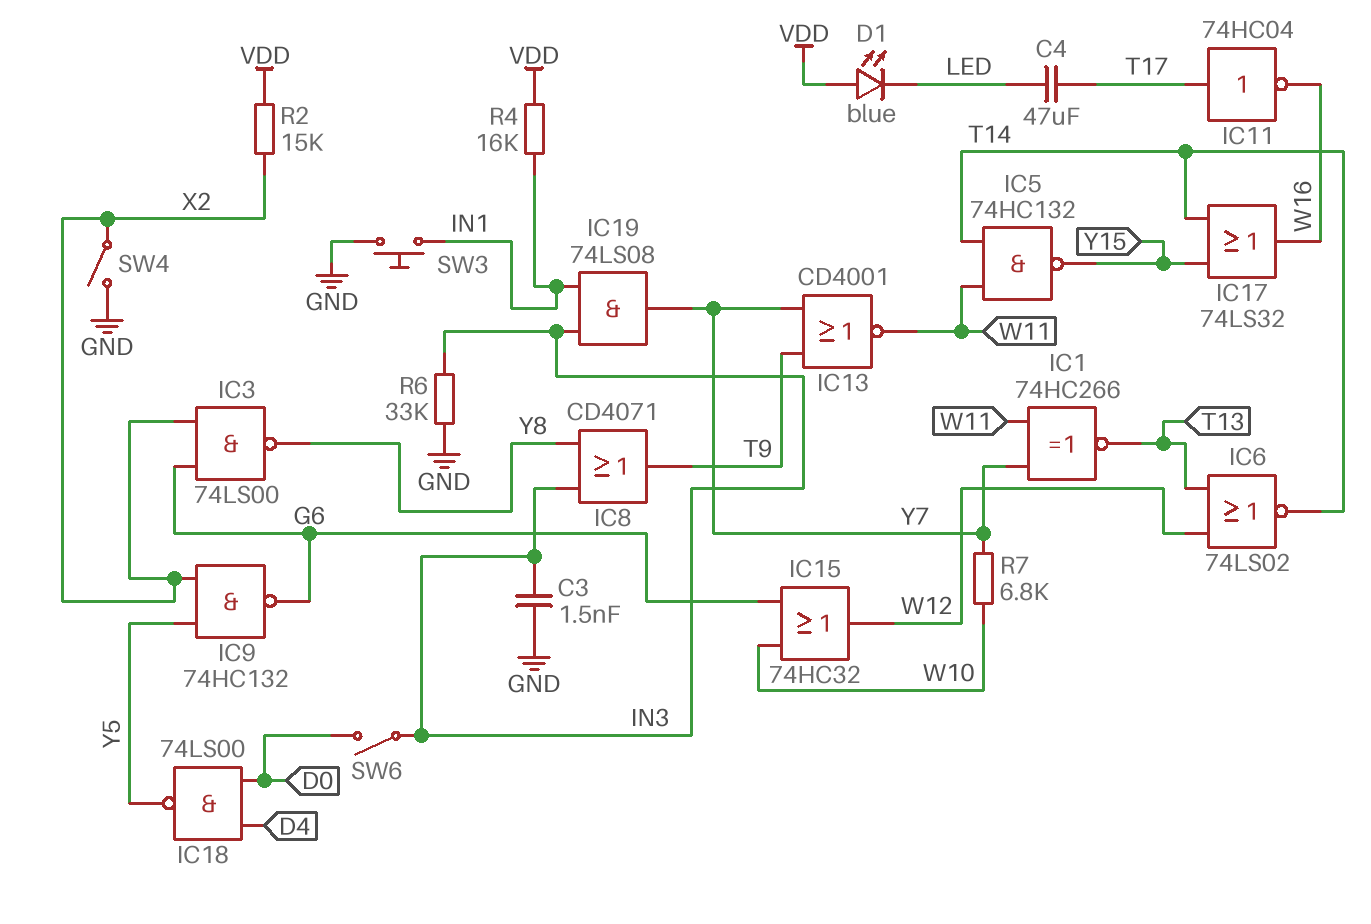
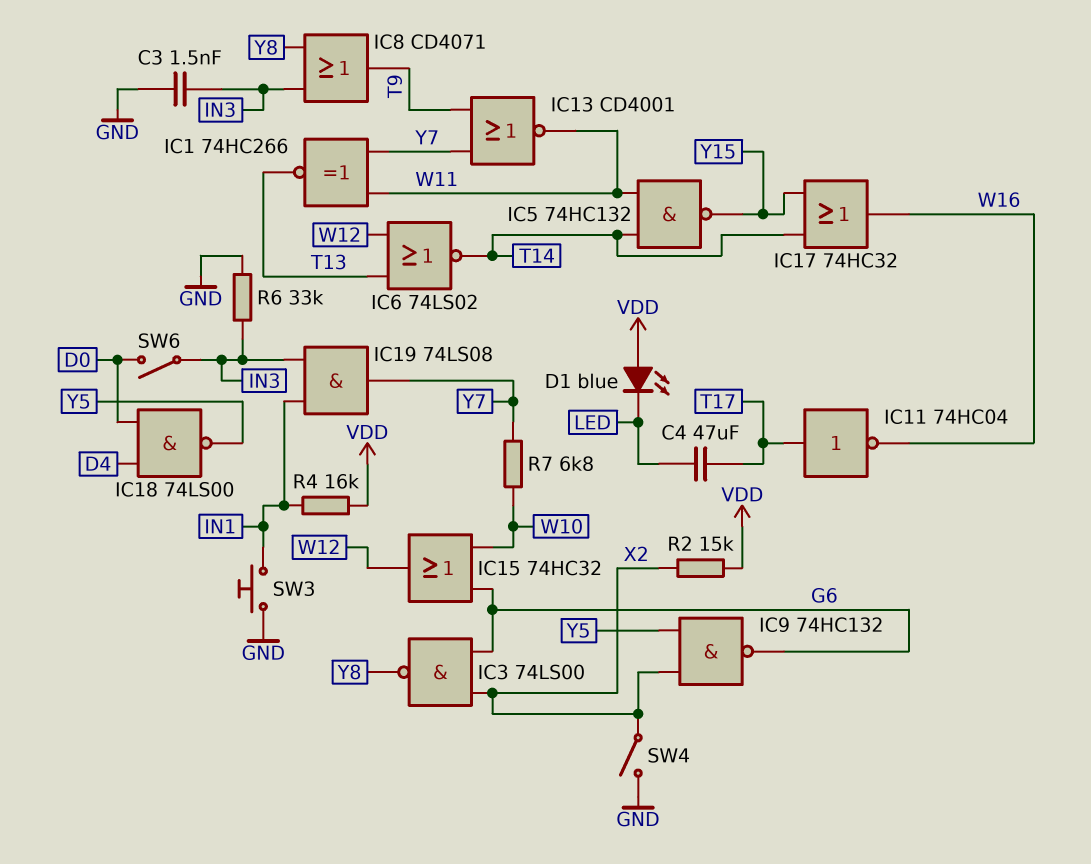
IC17: OR 74LS32 (in T14, in Y15, out W16) -> OR 74HC32 (in T14, in Y15, out W16)

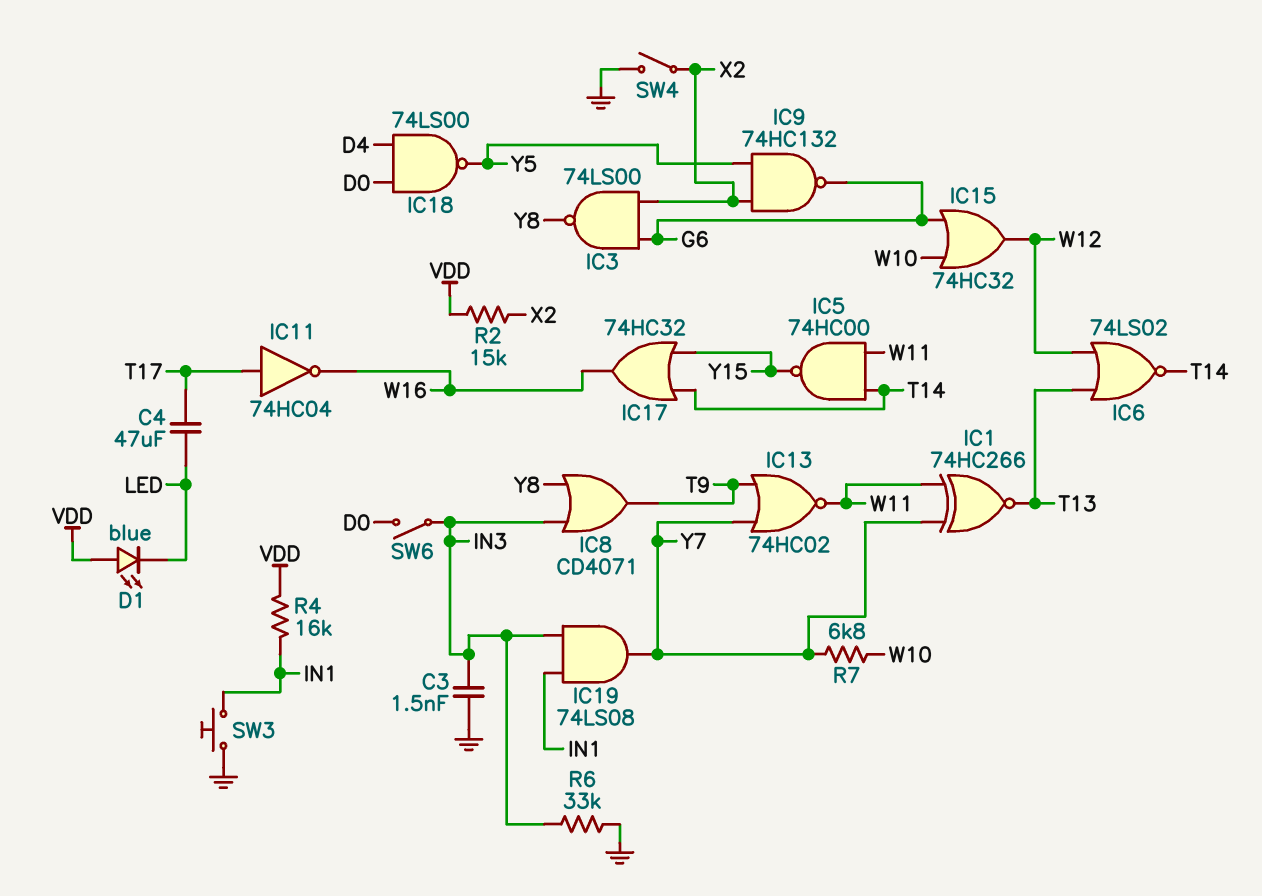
IC5: NAND 74HC132 (in T14, in W11, out Y15) -> NAND 74HC00 (in T14, in W11, out Y15)
IC13: NOR CD4001 (in T9, in Y7, out W11) -> NOR 74HC02 (in T9, in Y7, out W11)

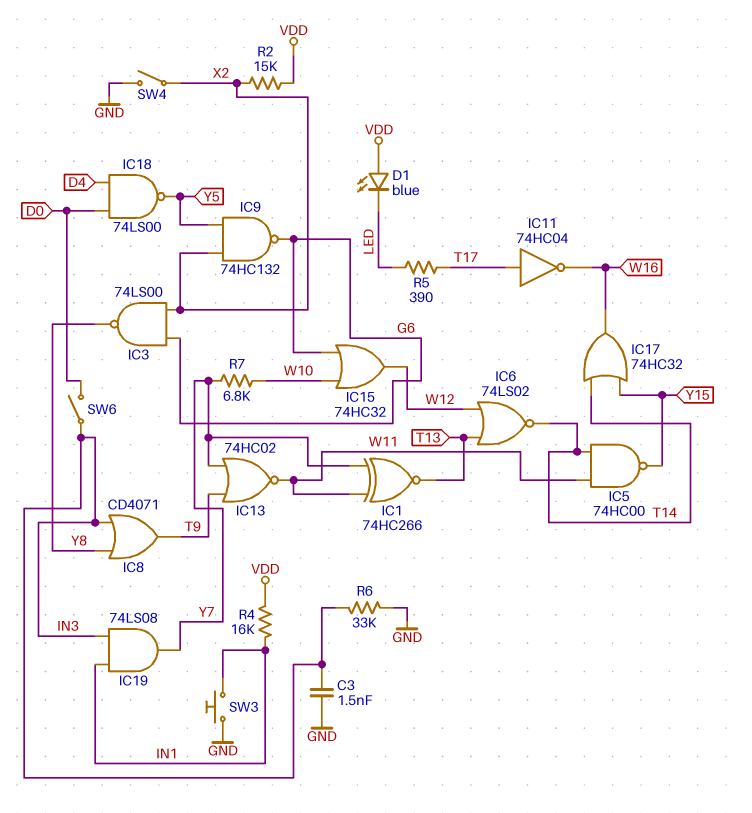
C4: 47uF (LED, T17) -> none
R5: none -> 390 (LED, T17)

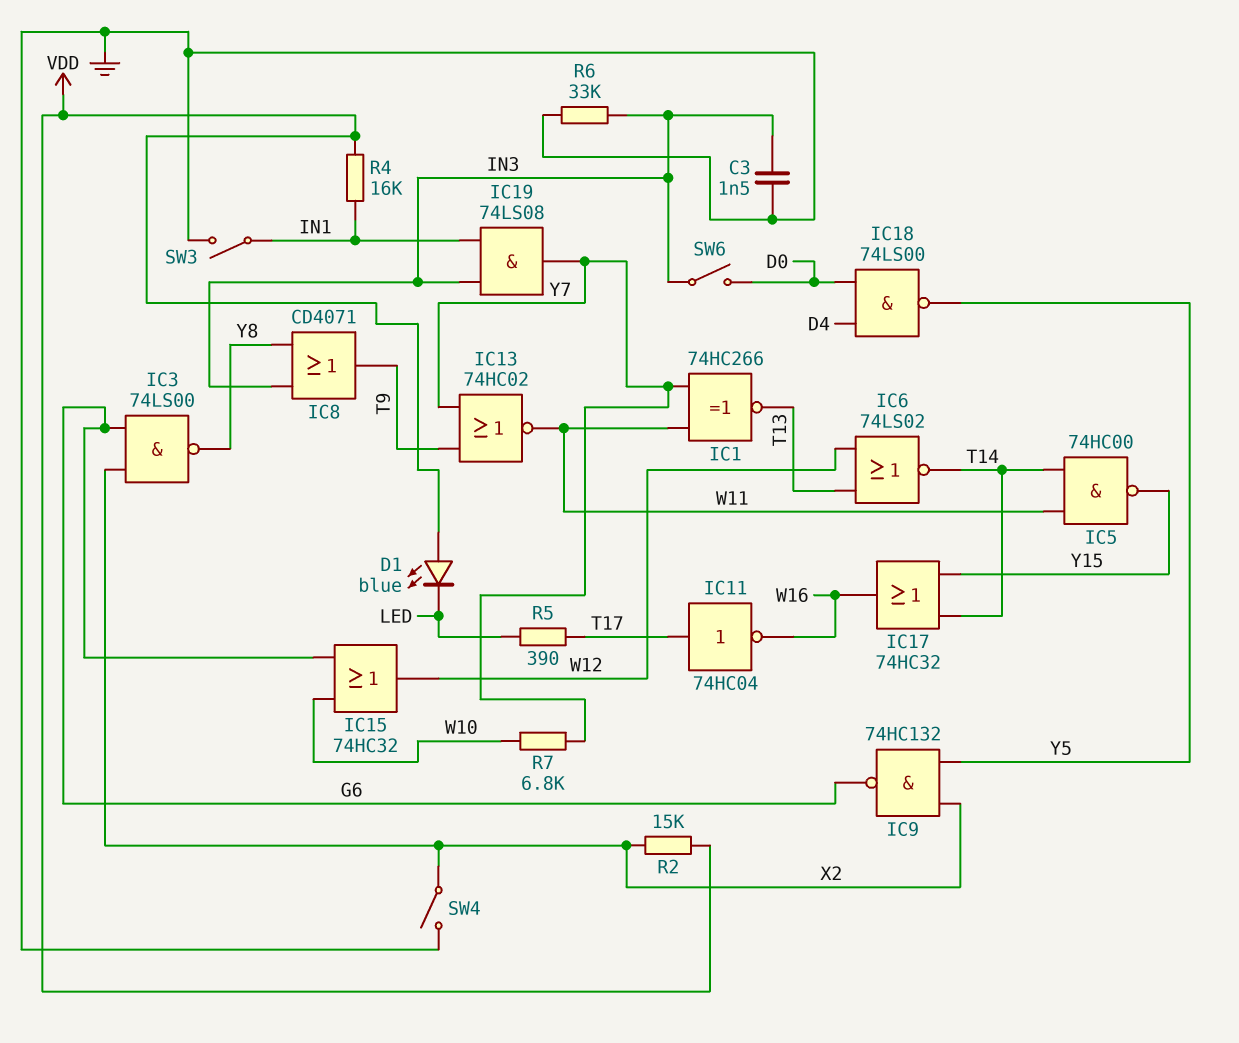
SW3: button (GND, IN1) -> switch (GND, IN1)

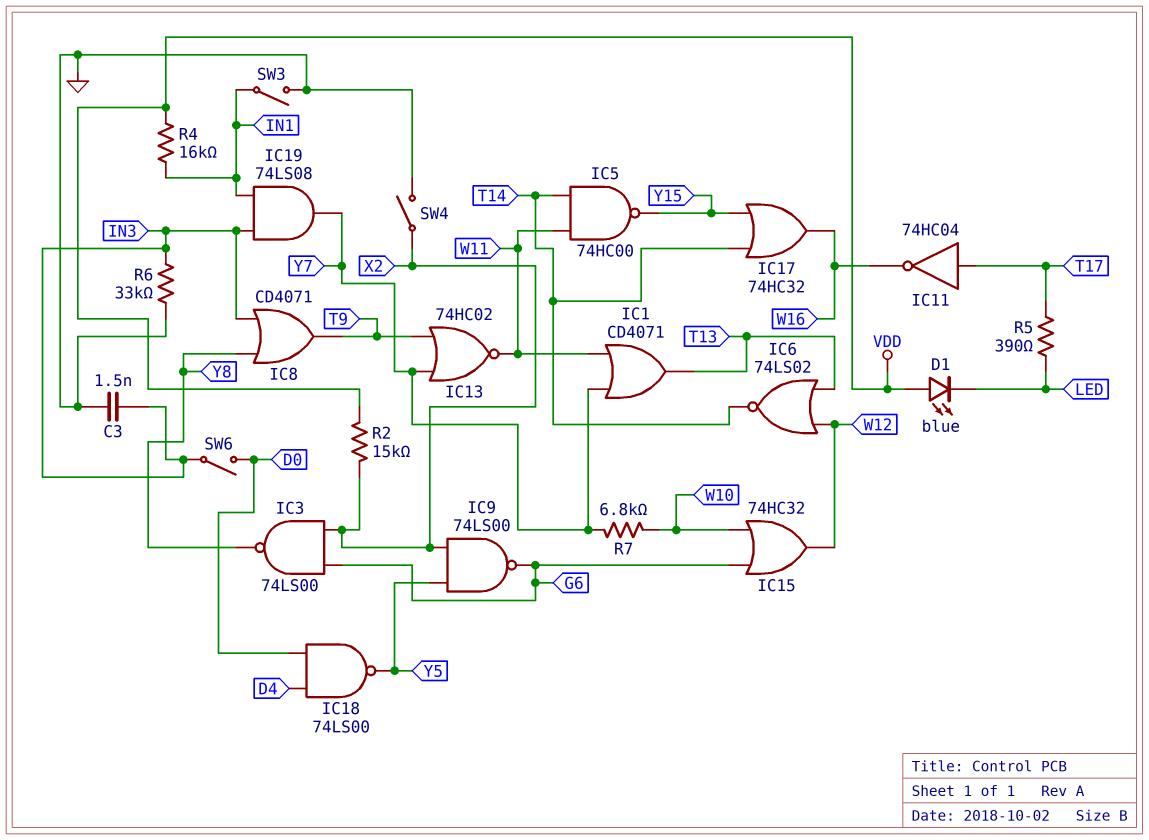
IC1: XNOR 74HC266 (in W11, in Y7, out T13) -> OR CD4071 (in W11, in Y7, out T13)
IC9: NAND 74HC132 (in X2, in Y5, out G6) -> NAND 74LS00 (in X2, in Y5, out G6)

